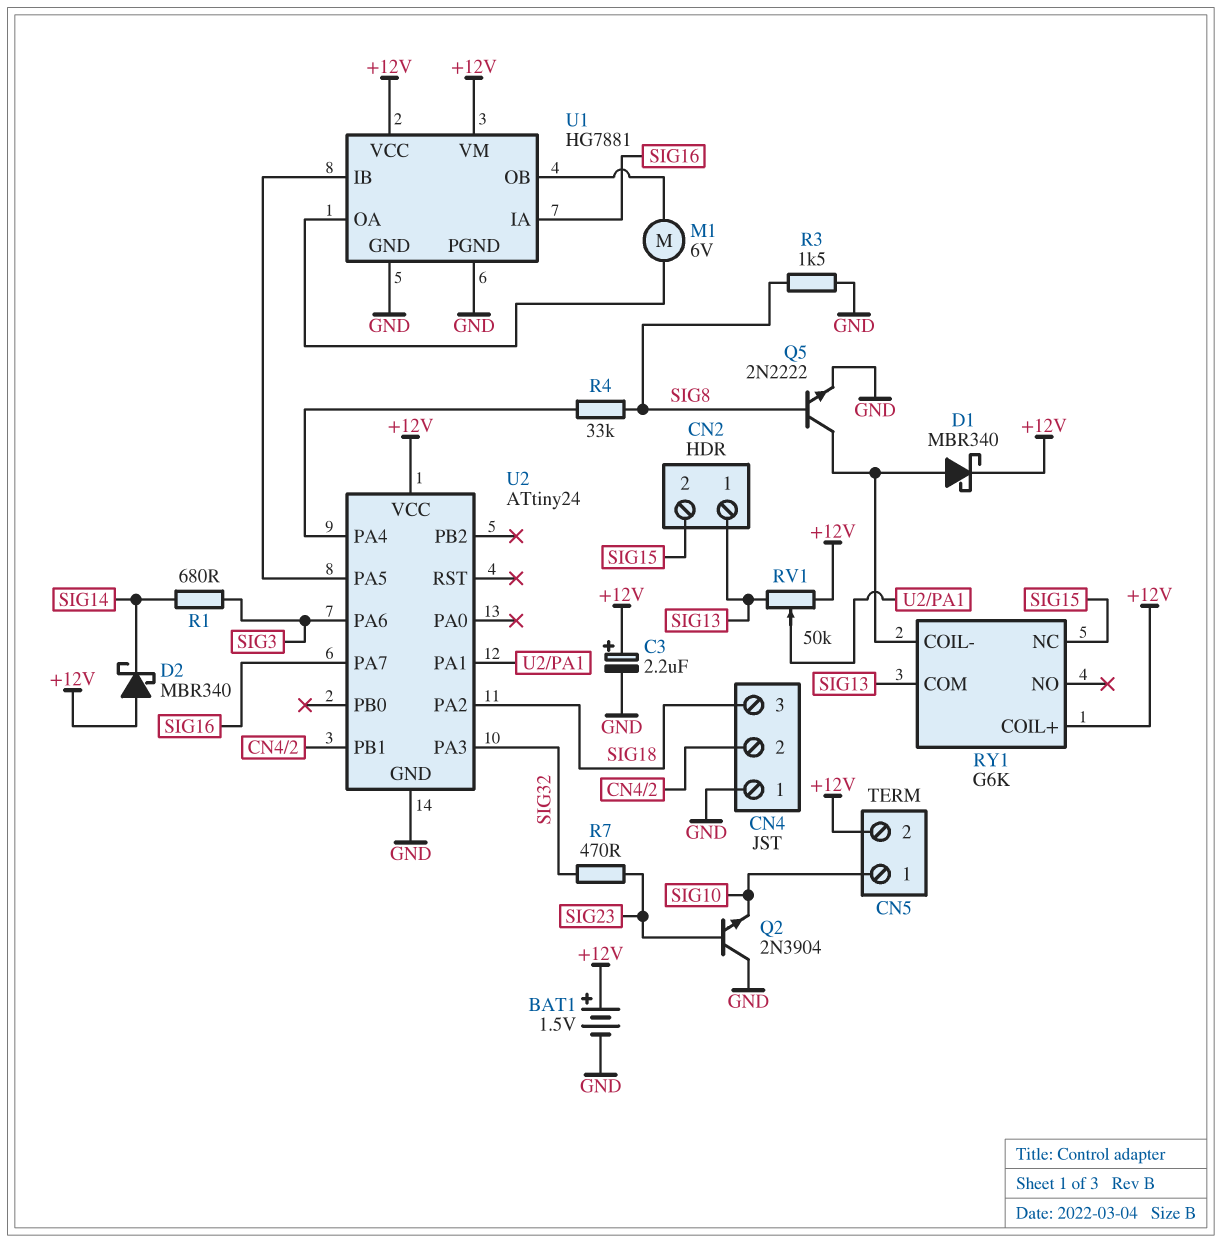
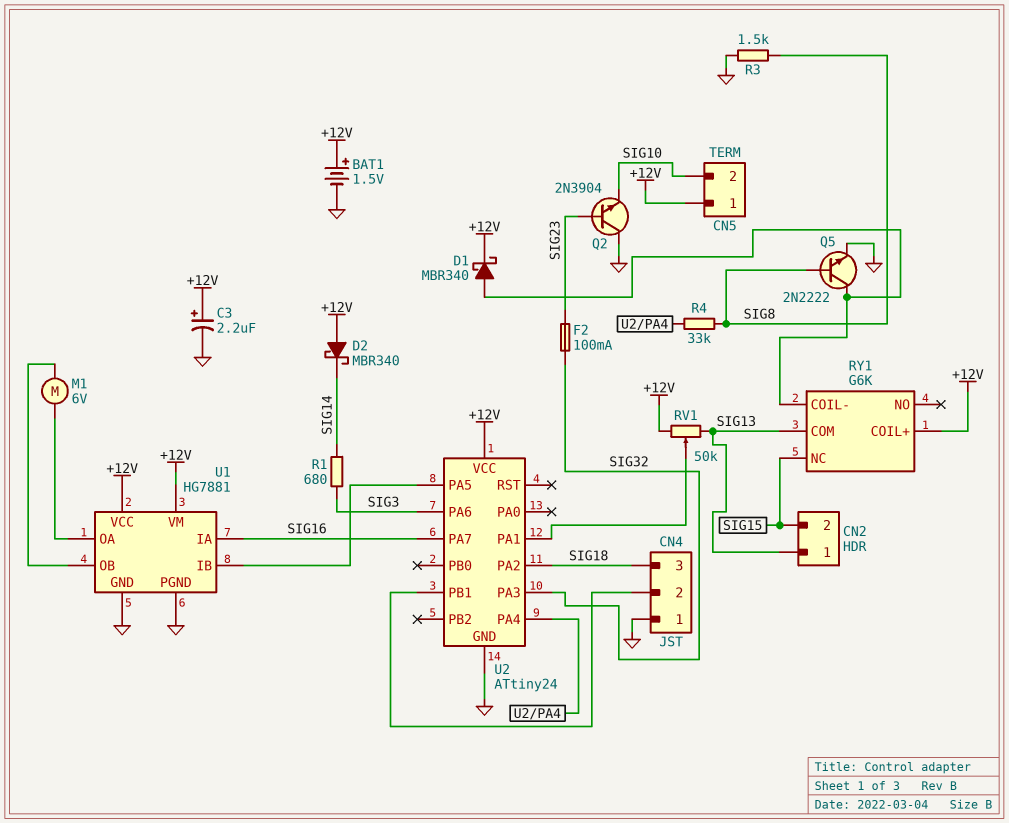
CN5 pin 1: SIG10 -> +12V
CN5 pin 2: +12V -> SIG10
F2: none -> 100mA (SIG23, SIG32)
R7: 470 (SIG23, SIG32) -> none

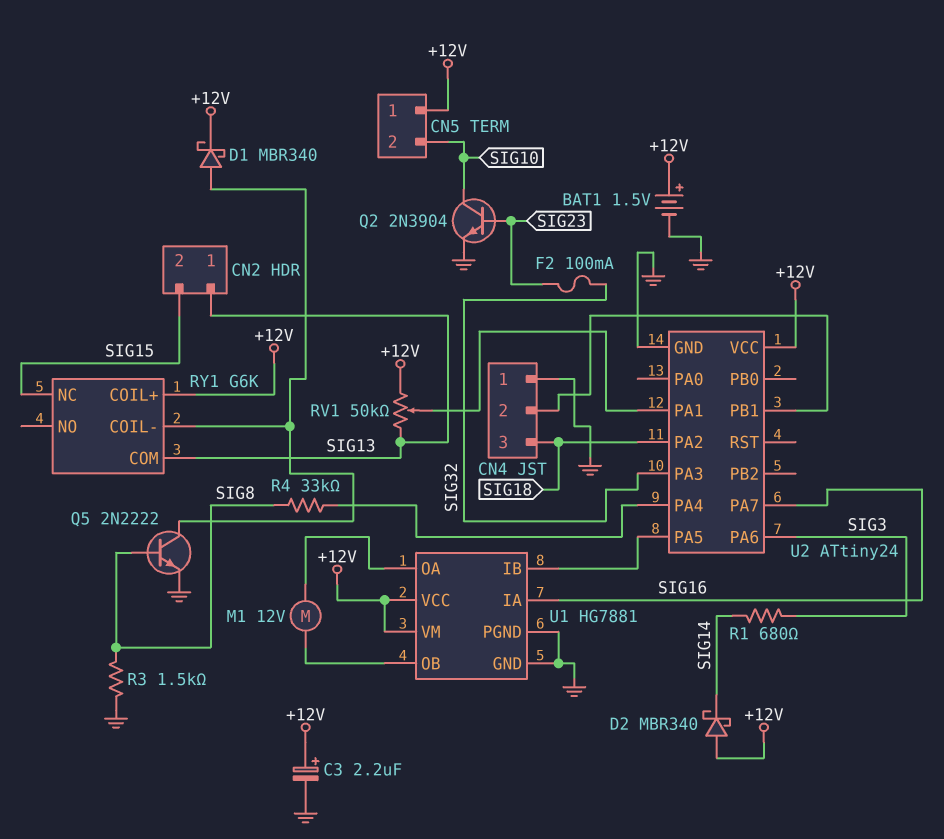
M1: motor 6V (U1/OA, U1/OB) -> motor 12V (U1/OA, U1/OB)
Q2: NPN 2N3904 (B SIG23, C GND, E SIG10) -> NPN 2N3904 (B SIG23, C SIG10, E GND)

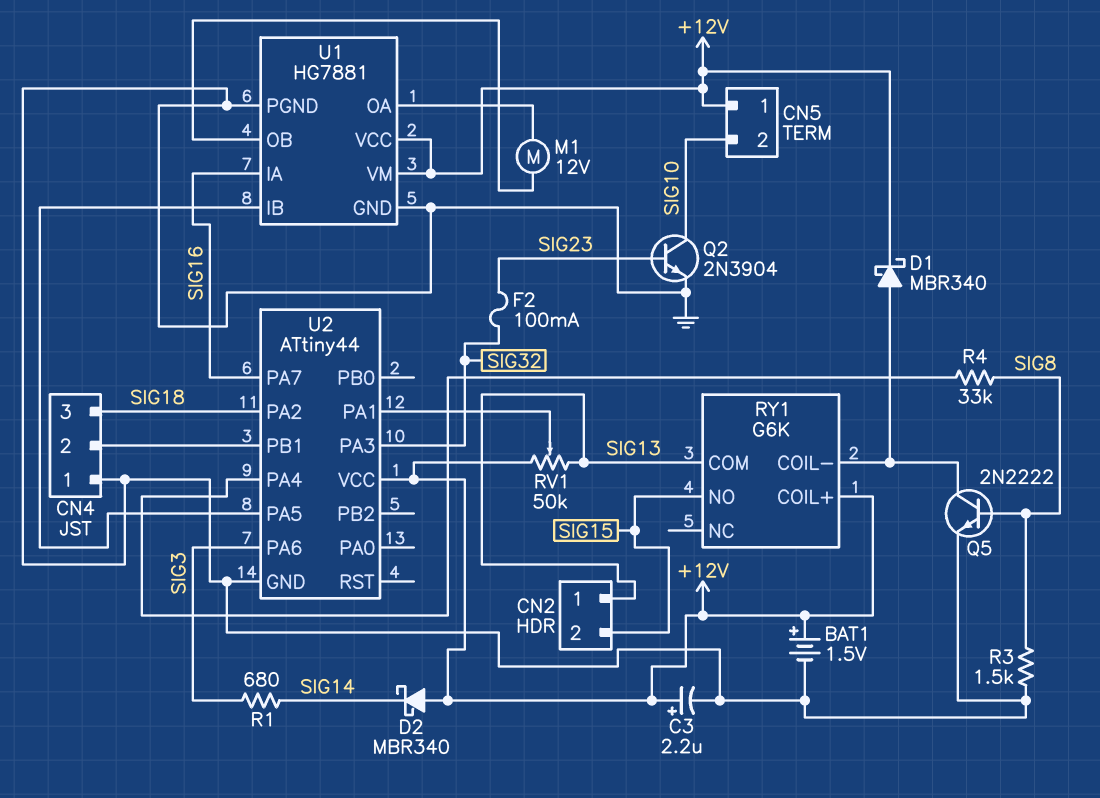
RY1 pin NC: SIG15 -> none
RY1 pin NO: none -> SIG15
U2: ATtiny24 -> ATtiny44

